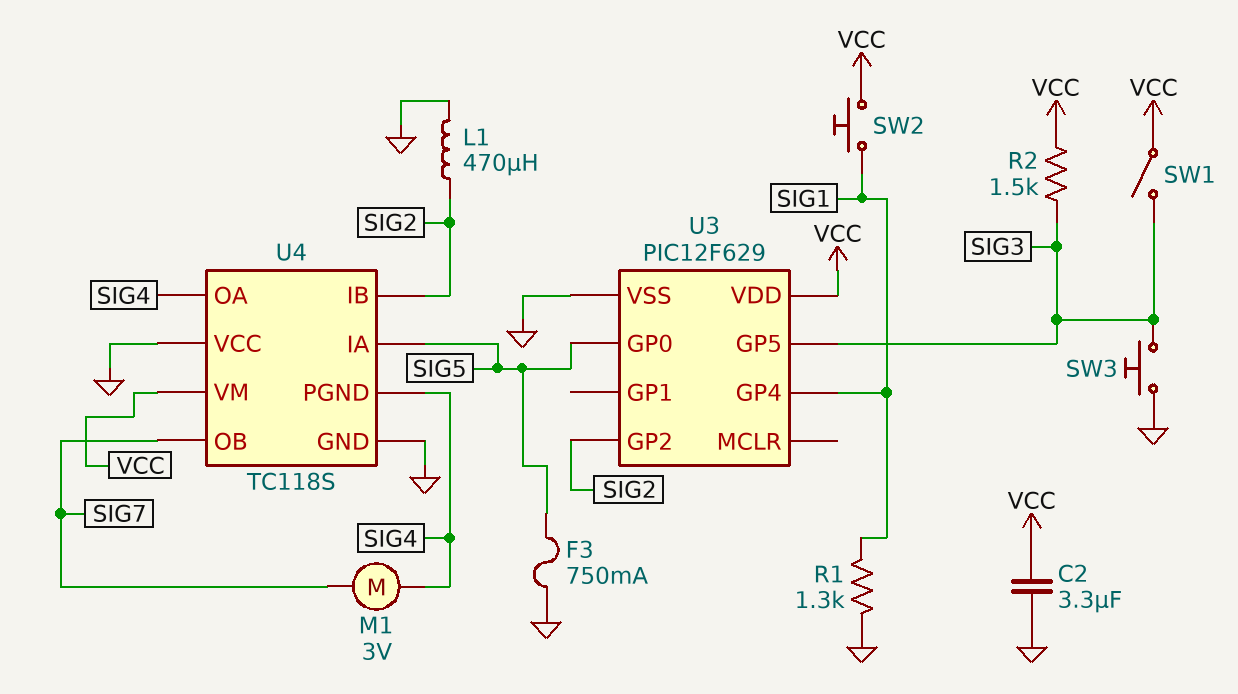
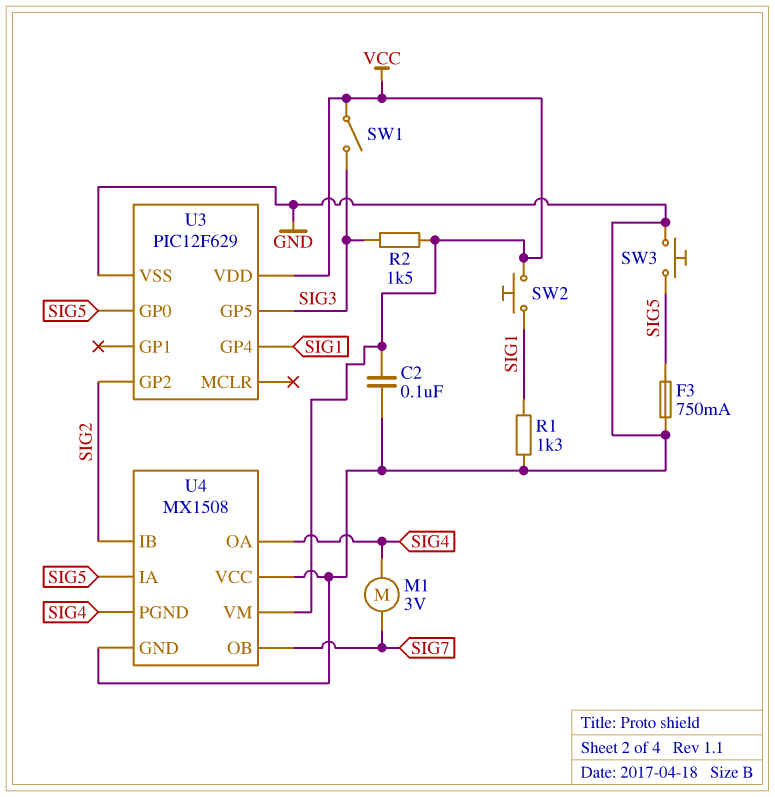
C2: 3.3uF (GND, VCC) -> 100nF (GND, VCC)
L1: 470uH (GND, SIG2) -> none
SW3: button (GND, SIG3) -> button (GND, SIG5)
U4: TC118S -> MX1508

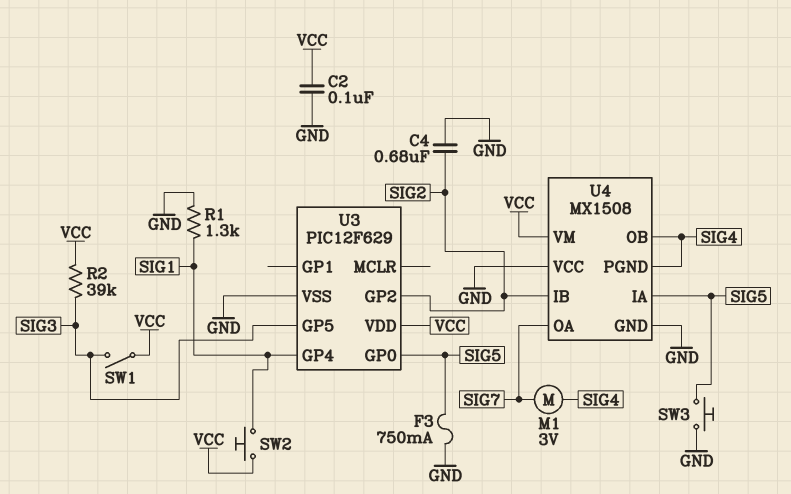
C4: none -> 680nF (GND, SIG2)
R2: 1.5k (SIG3, VCC) -> 39k (SIG3, VCC)
U4 pin OA: SIG4 -> SIG7
U4 pin OB: SIG7 -> SIG4

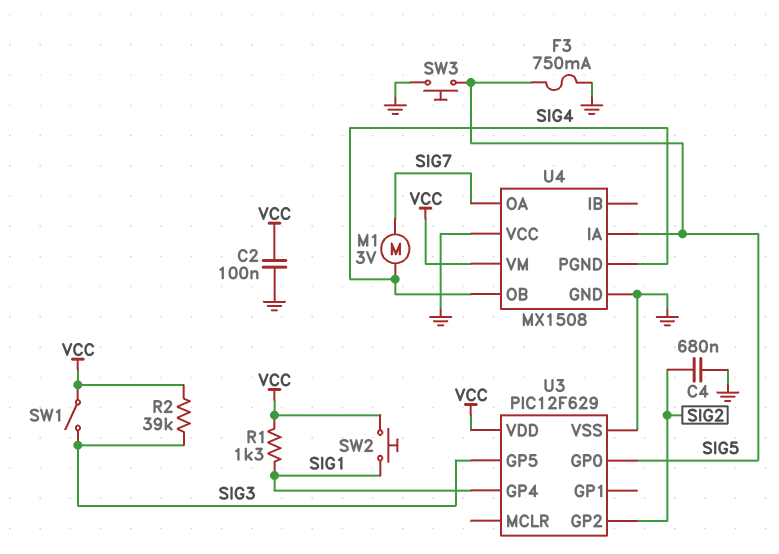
R1: 1.3k (GND, SIG1) -> 1.3k (SIG1, VCC)
U4 pin IB: SIG2 -> none

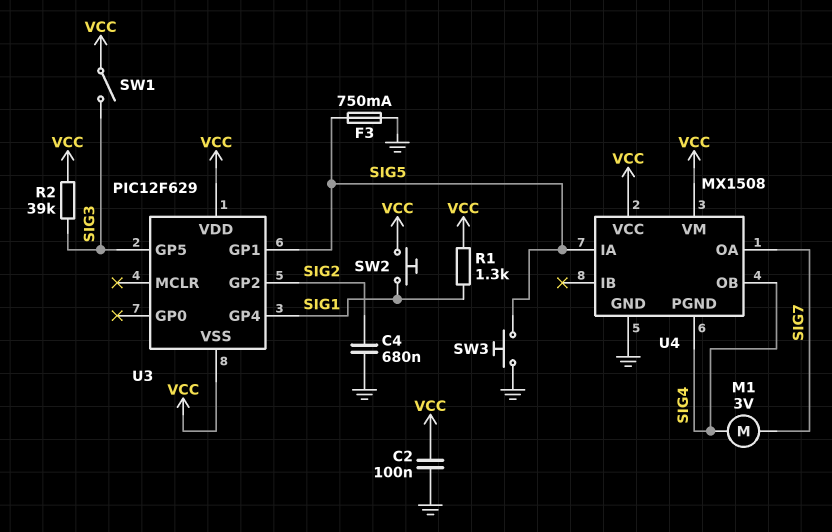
U3 pin GP0: SIG5 -> none
U3 pin GP1: none -> SIG5
U3 pin VSS: GND -> VCC
U4 pin VCC: GND -> VCC

